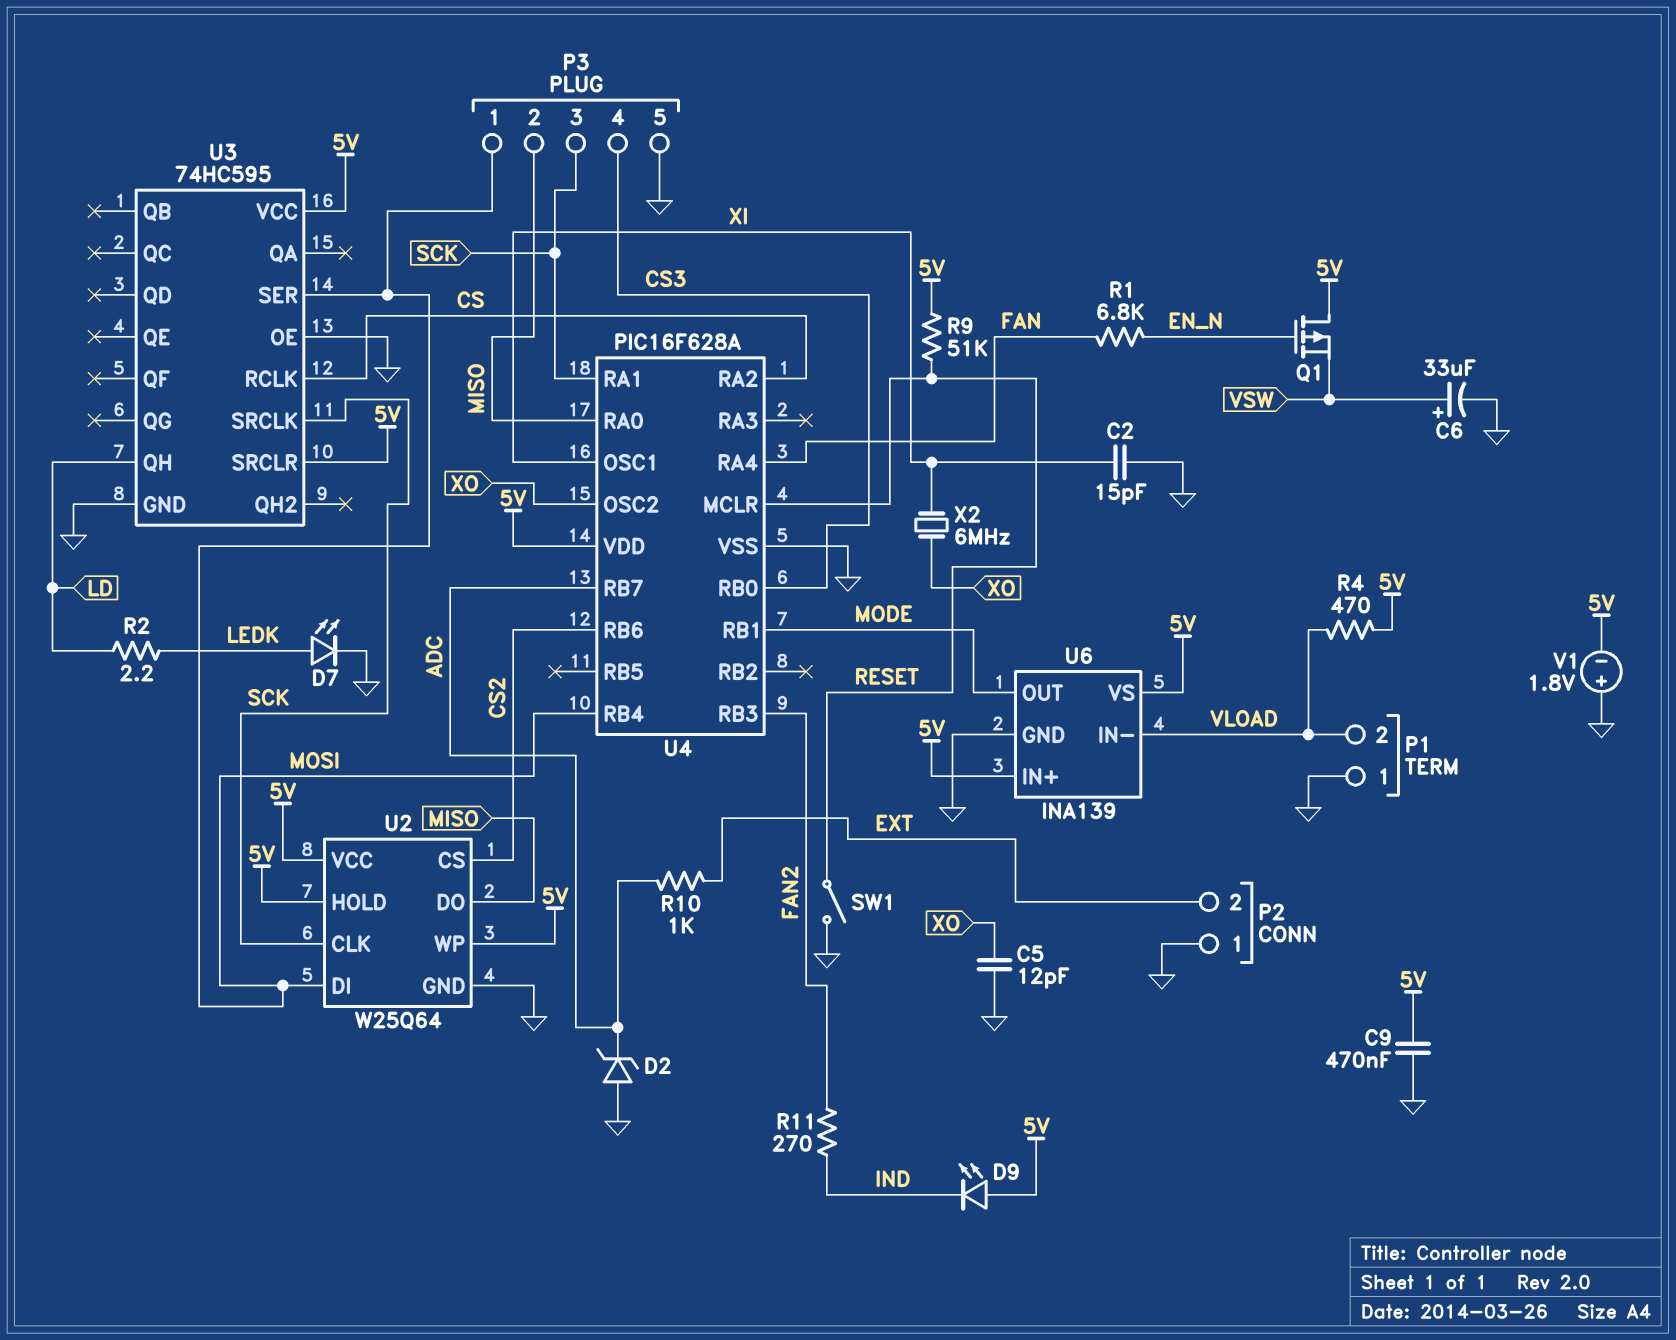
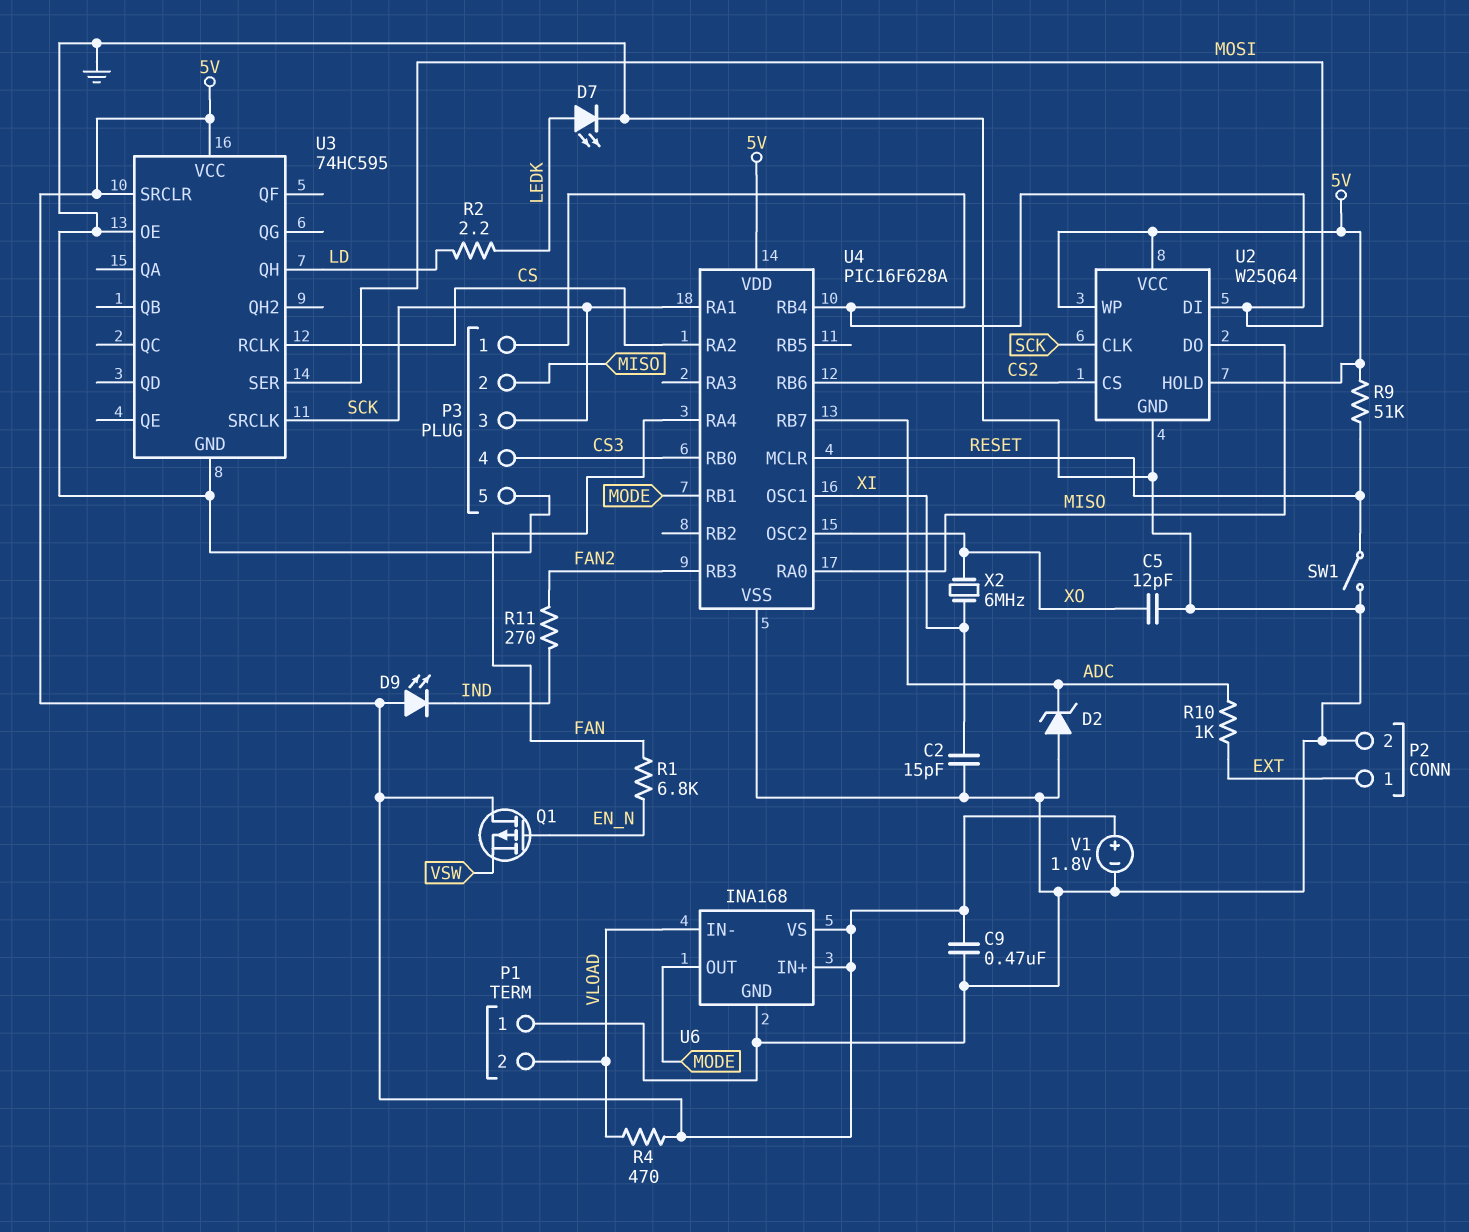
C6: 33uF (plus VSW, minus GND) -> none
P2 pin 1: GND -> EXT
P2 pin 2: EXT -> GND
U6: INA139 -> INA168
V1: 1.8V (plus GND, minus 5V) -> 1.8V (plus 5V, minus GND)

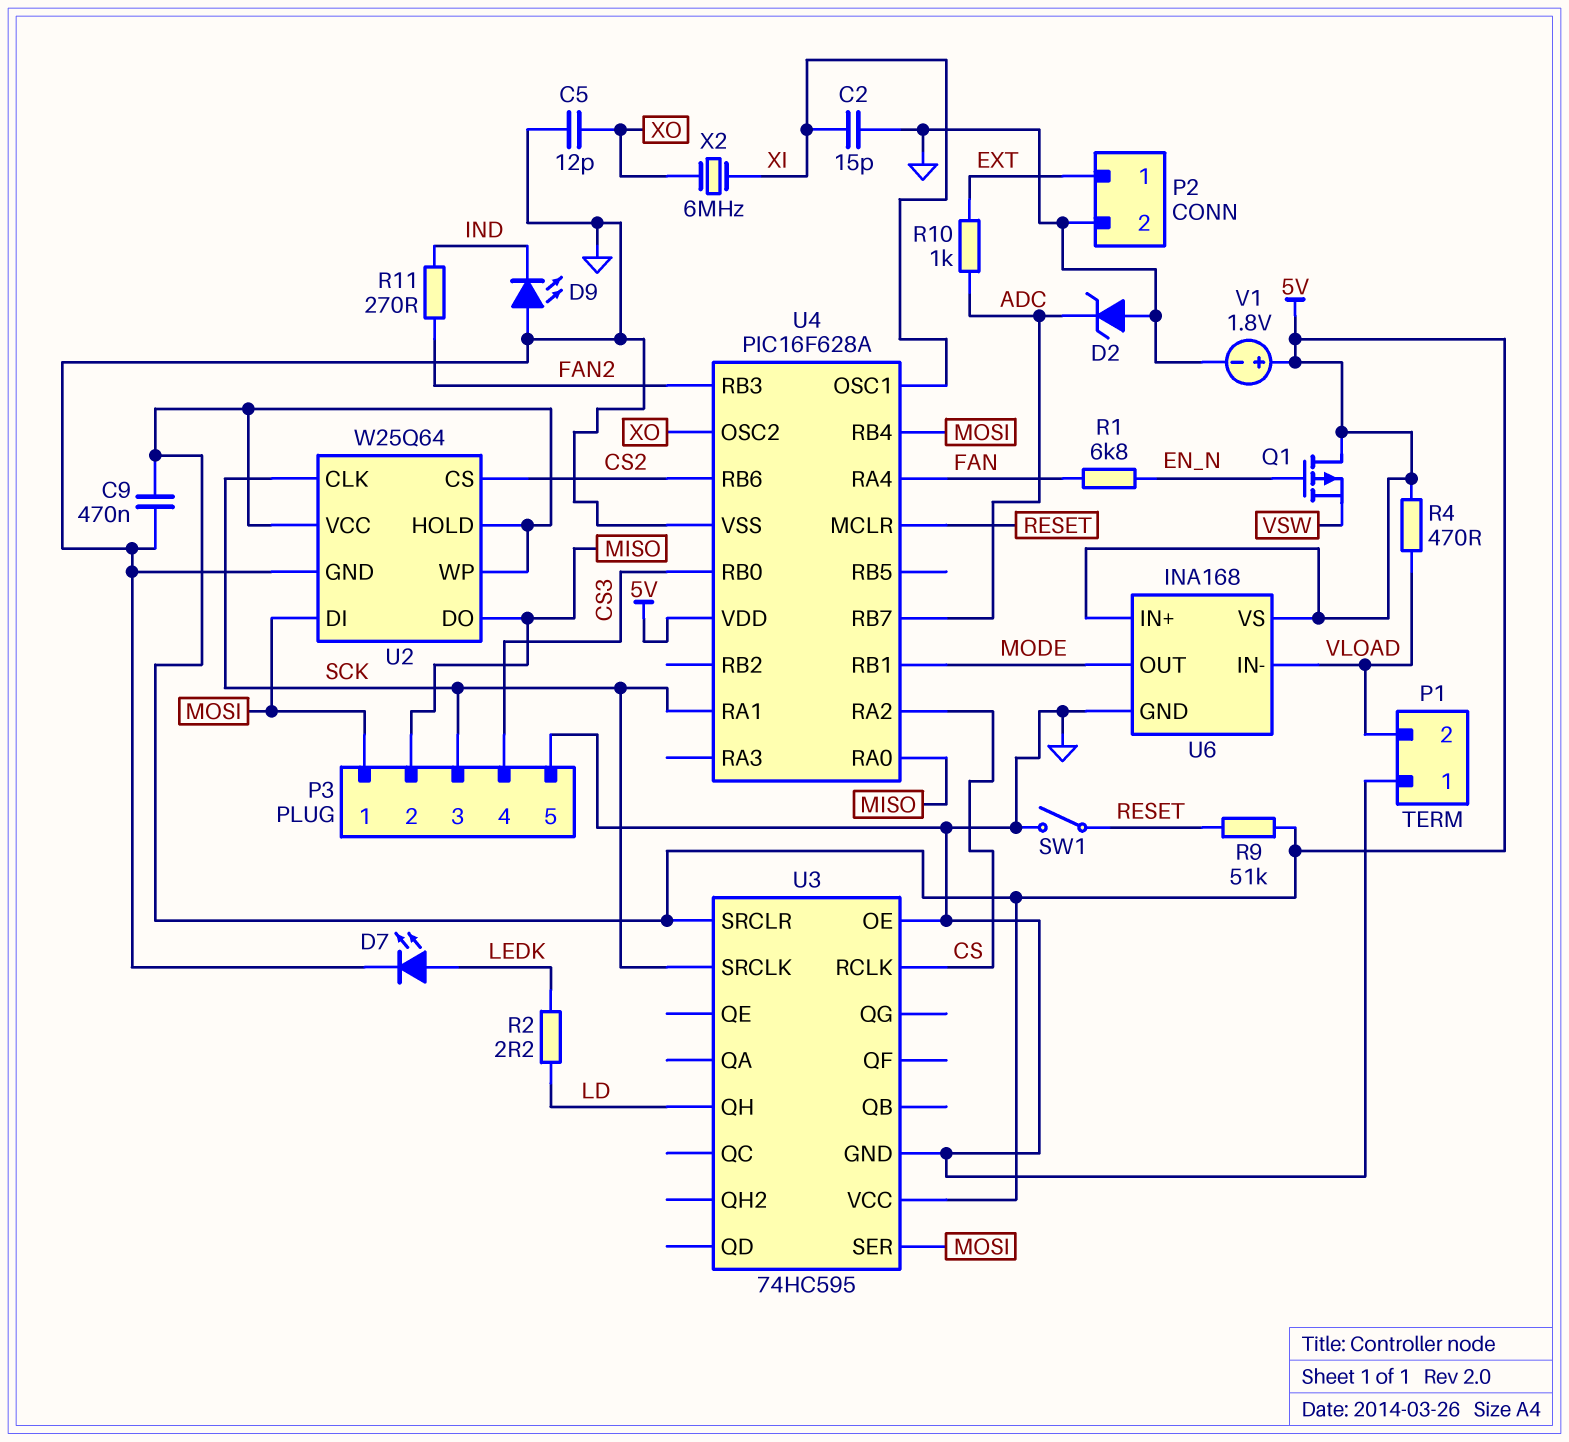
D9: LED (A 5V, K IND) -> LED (A GND, K IND)

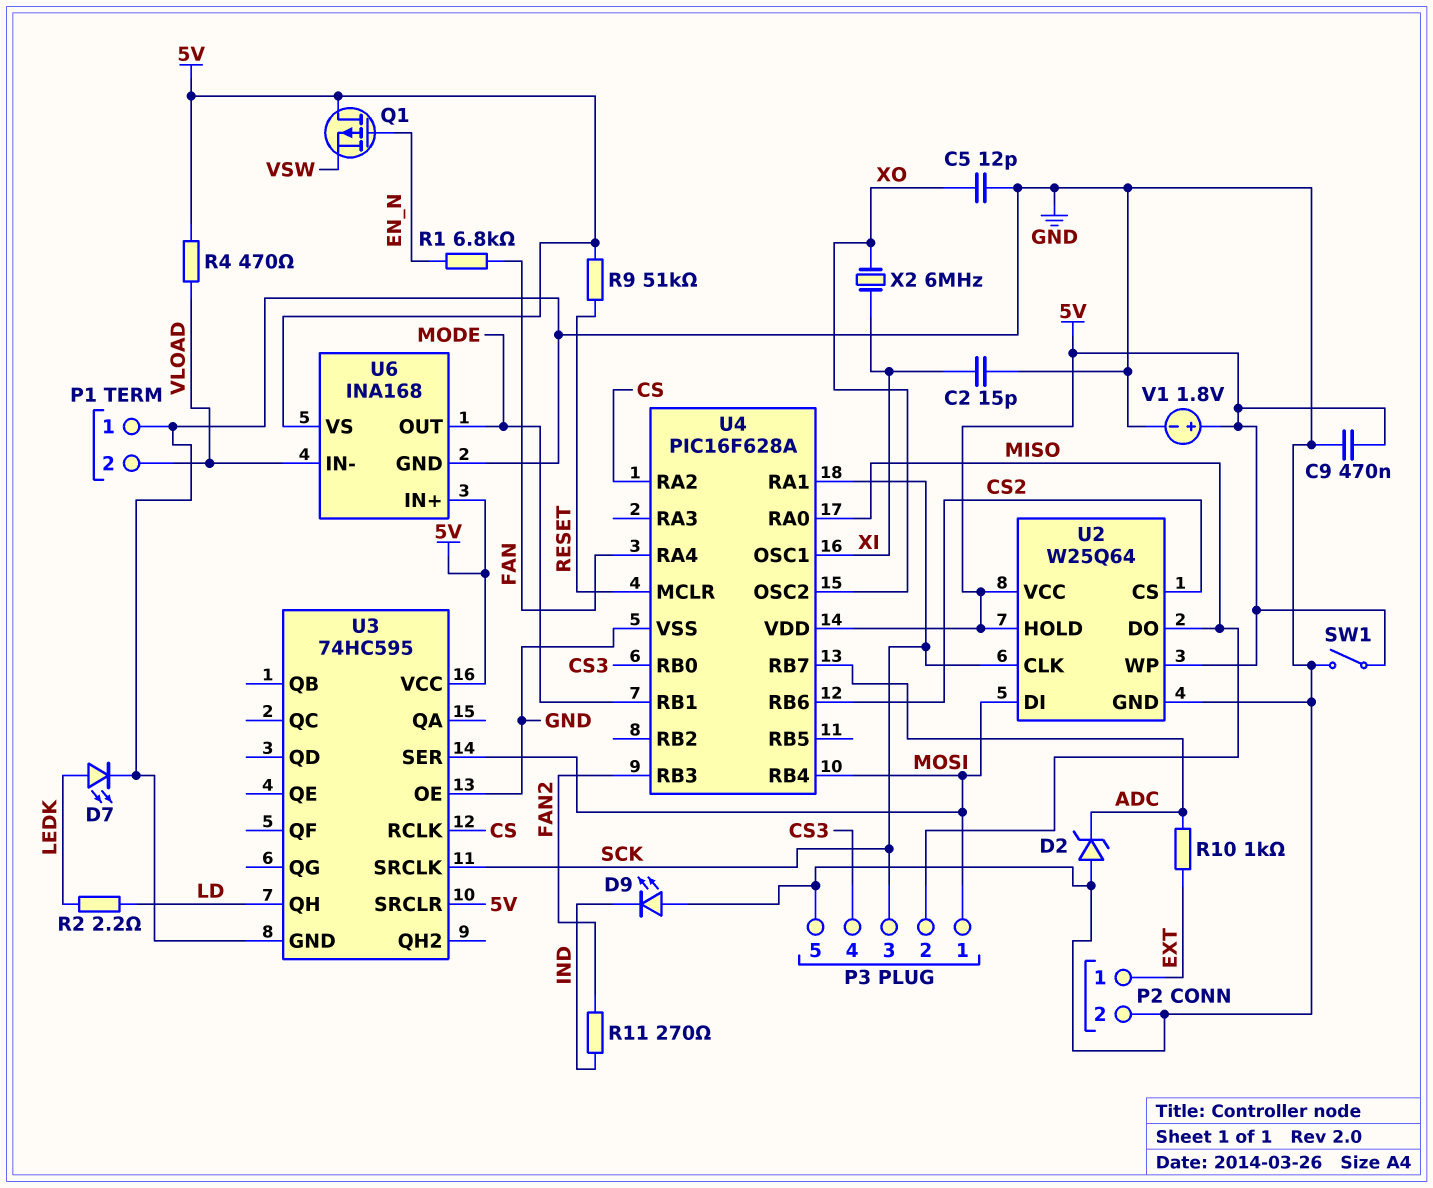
SW1: switch (GND, RESET) -> switch (5V, GND)

